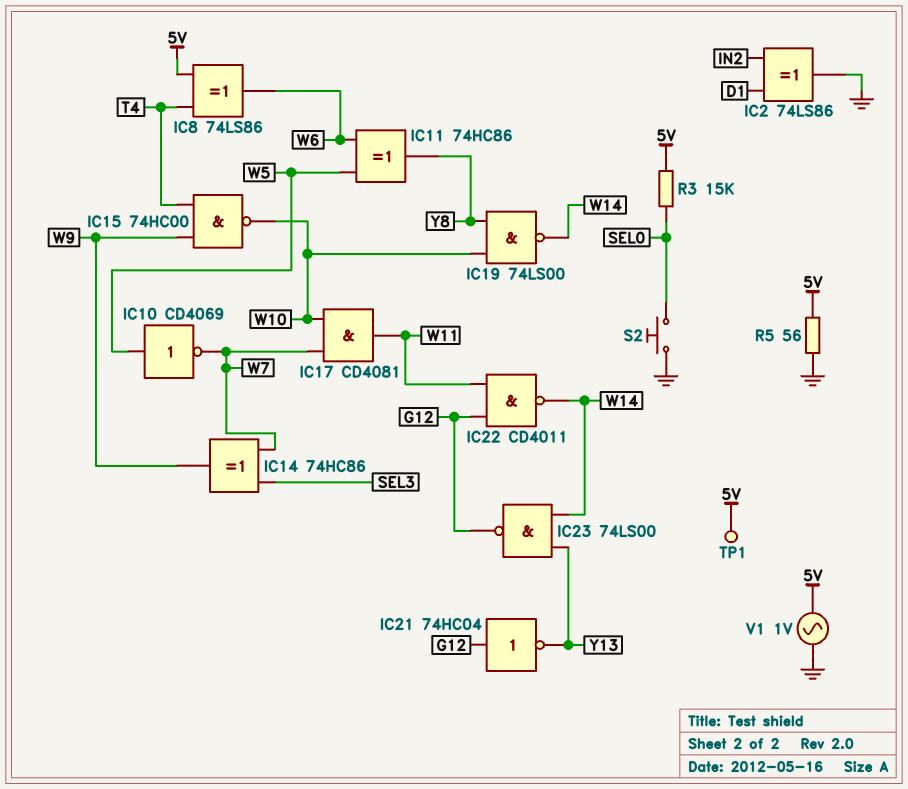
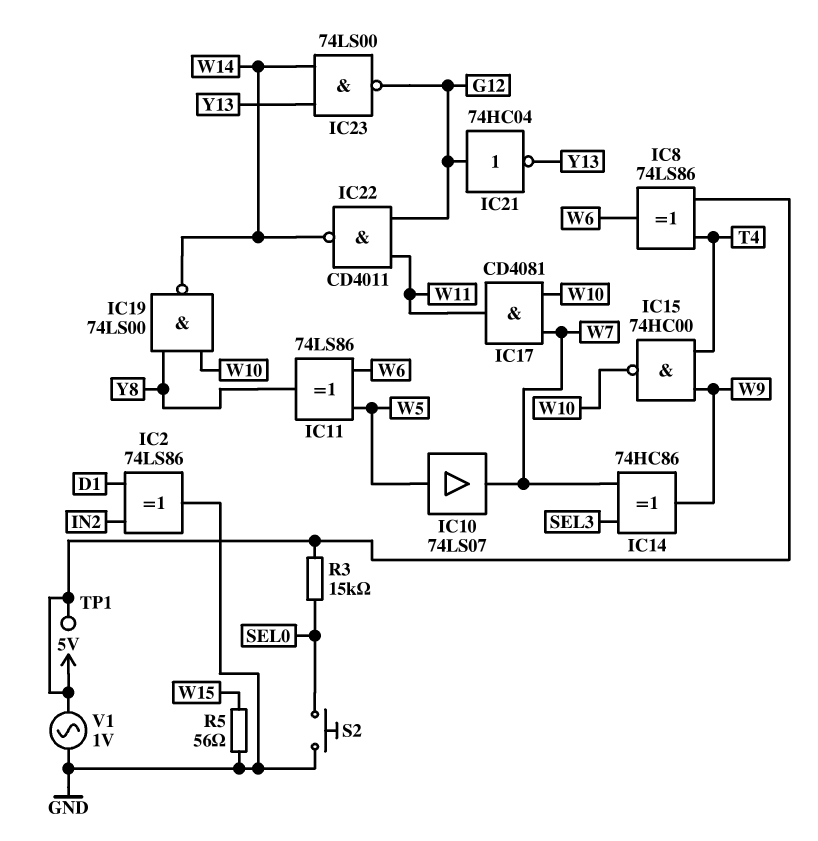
IC10: NOT CD4069 (in W5, out W7) -> buffer 74LS07 (in W5, out W7)
IC11: XOR 74HC86 (in W5, in W6, out Y8) -> XOR 74LS86 (in W5, in W6, out Y8)
R5: 56 (5V, GND) -> 56 (GND, W15)

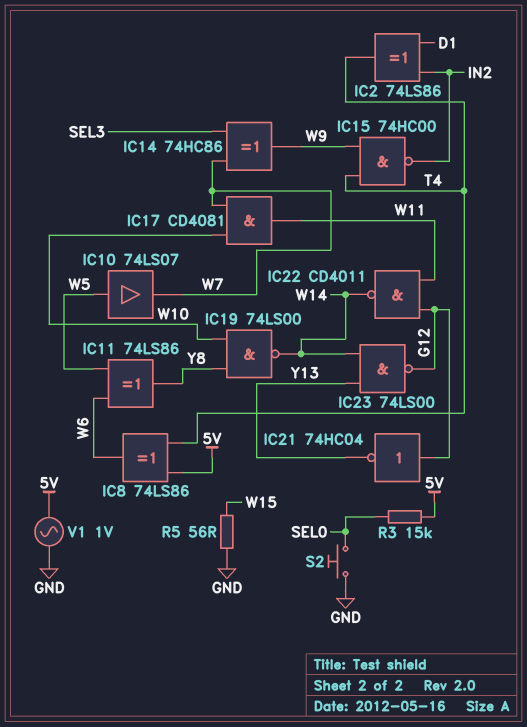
IC2: XOR 74LS86 (in D1, in IN2, out GND) -> XOR 74LS86 (in D1, in IN2, out T4)
IC15: NAND 74HC00 (in T4, in W9, out W10) -> NAND 74HC00 (in T4, in W9, out IN2)
TP1: test point (5V) -> none

